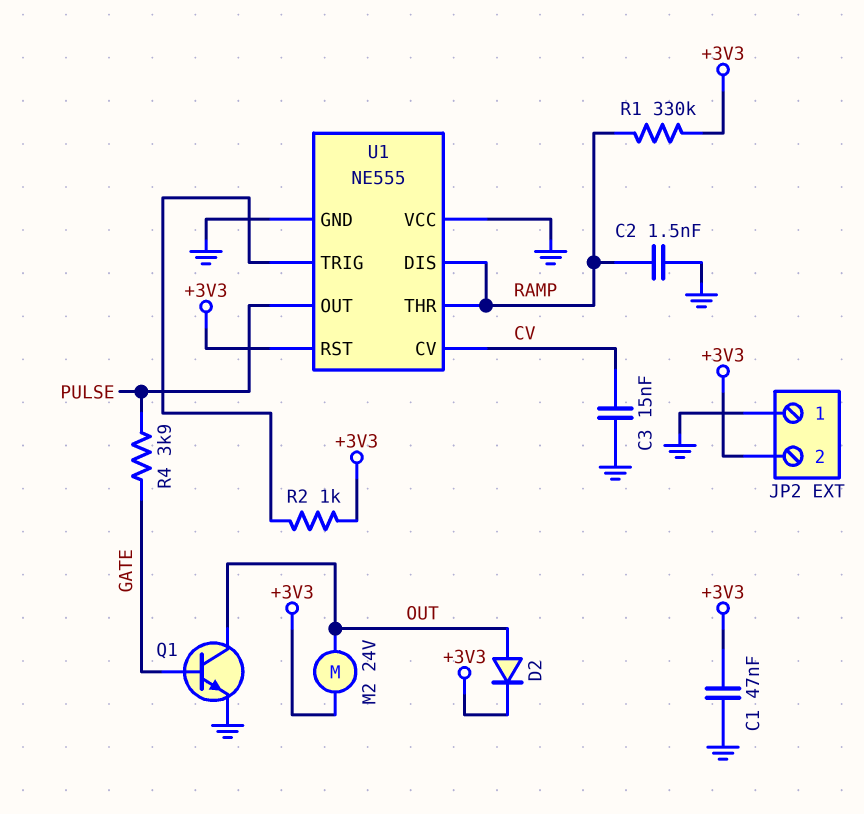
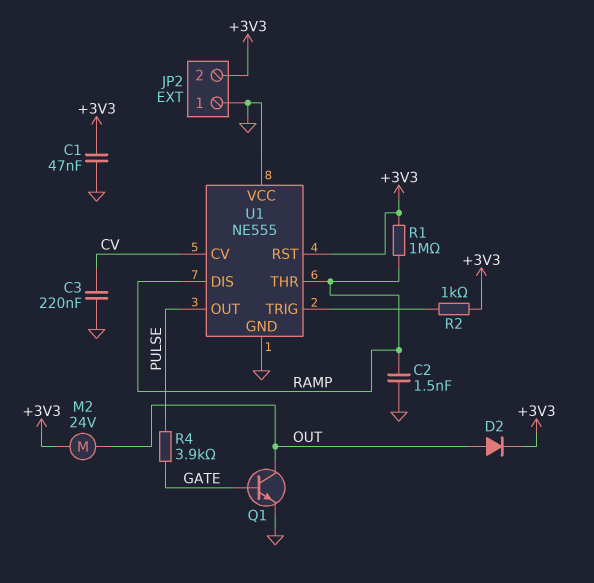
C3: 15nF (CV, GND) -> 220nF (CV, GND)
R1: 330k (+3V3, RAMP) -> 1M (+3V3, RAMP)

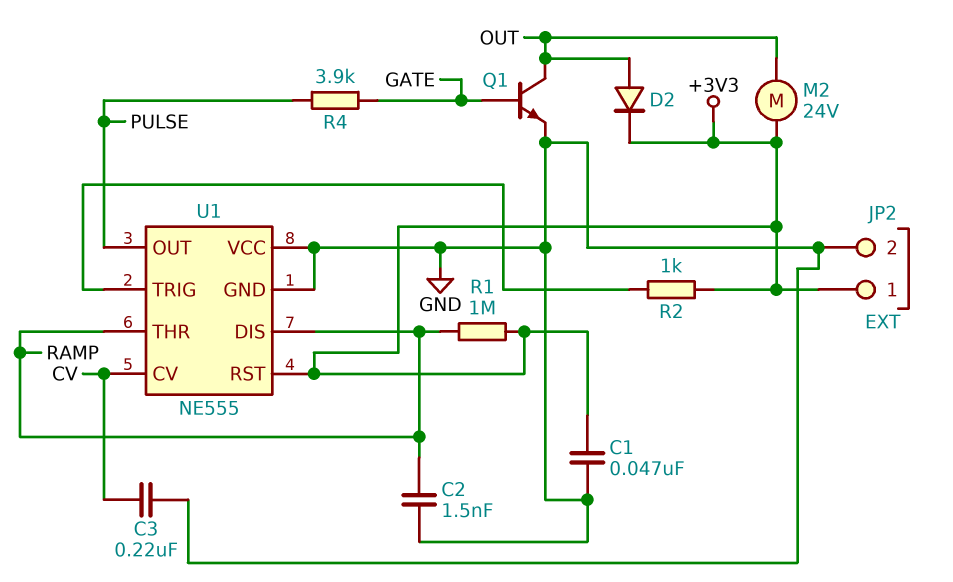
JP2 pin 1: GND -> +3V3
JP2 pin 2: +3V3 -> GND

